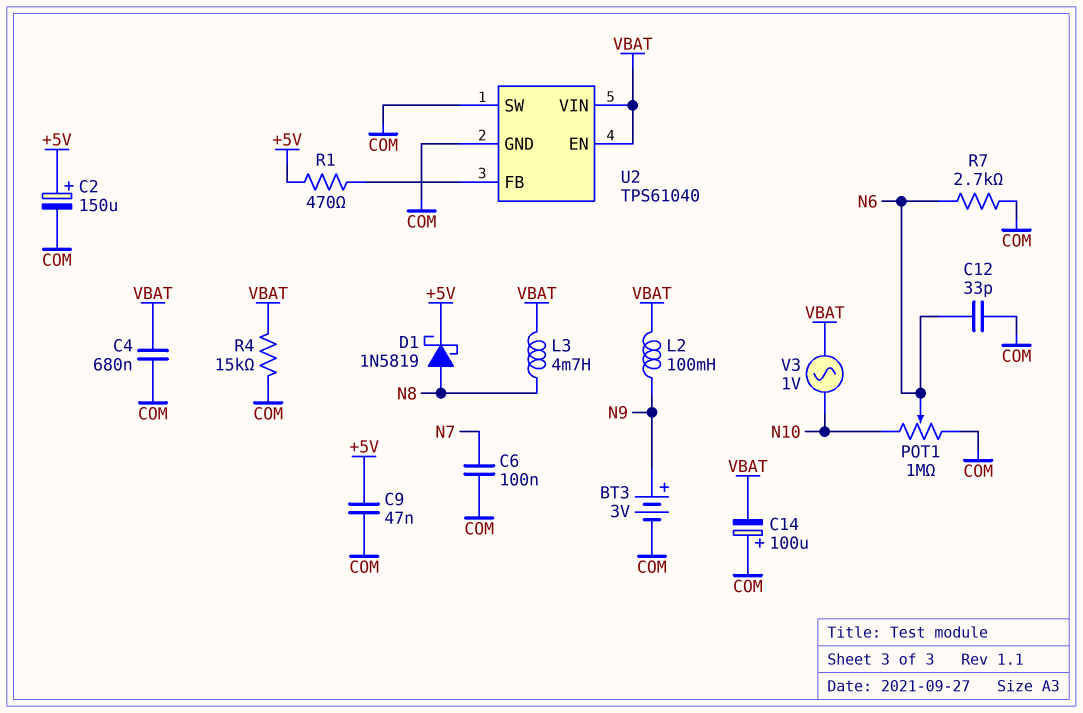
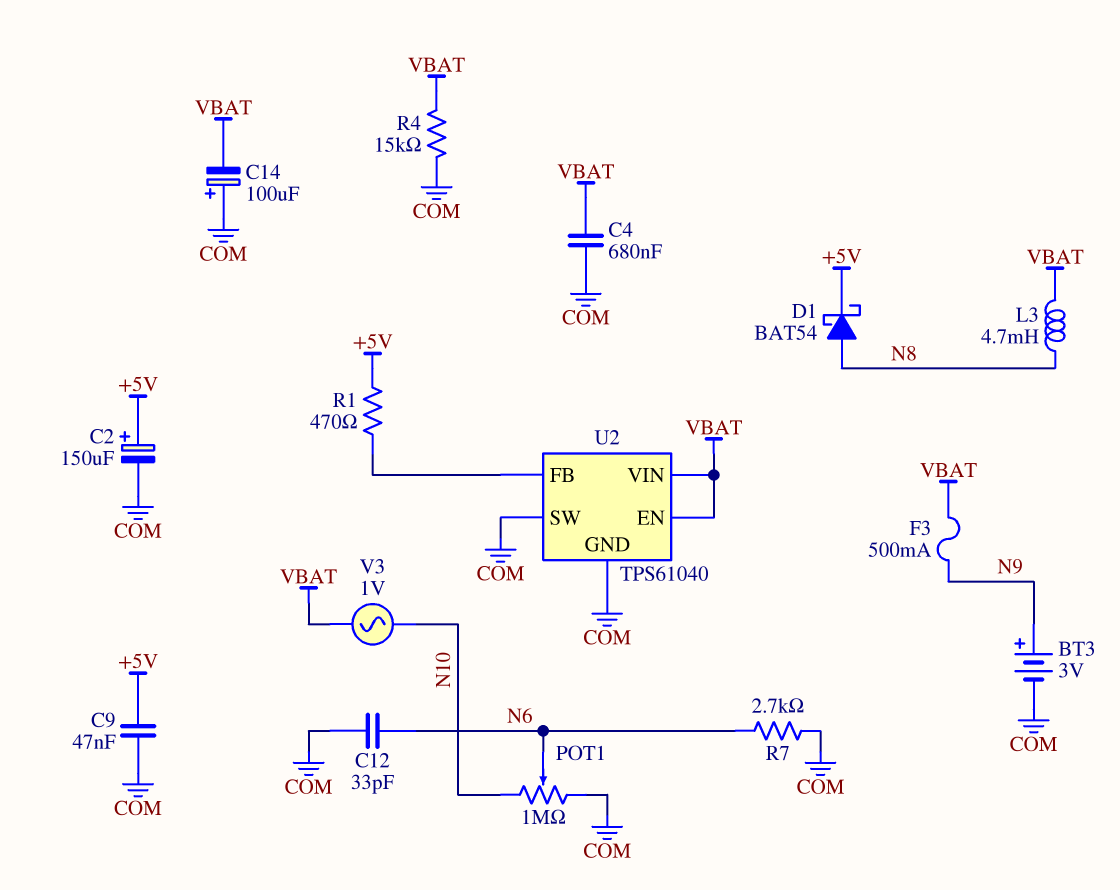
C6: 100nF (COM, N7) -> none
D1: schottky 1N5819 (A N8, K +5V) -> schottky BAT54 (A N8, K +5V)
F3: none -> 500mA (N9, VBAT)
L2: 100mH (N9, VBAT) -> none

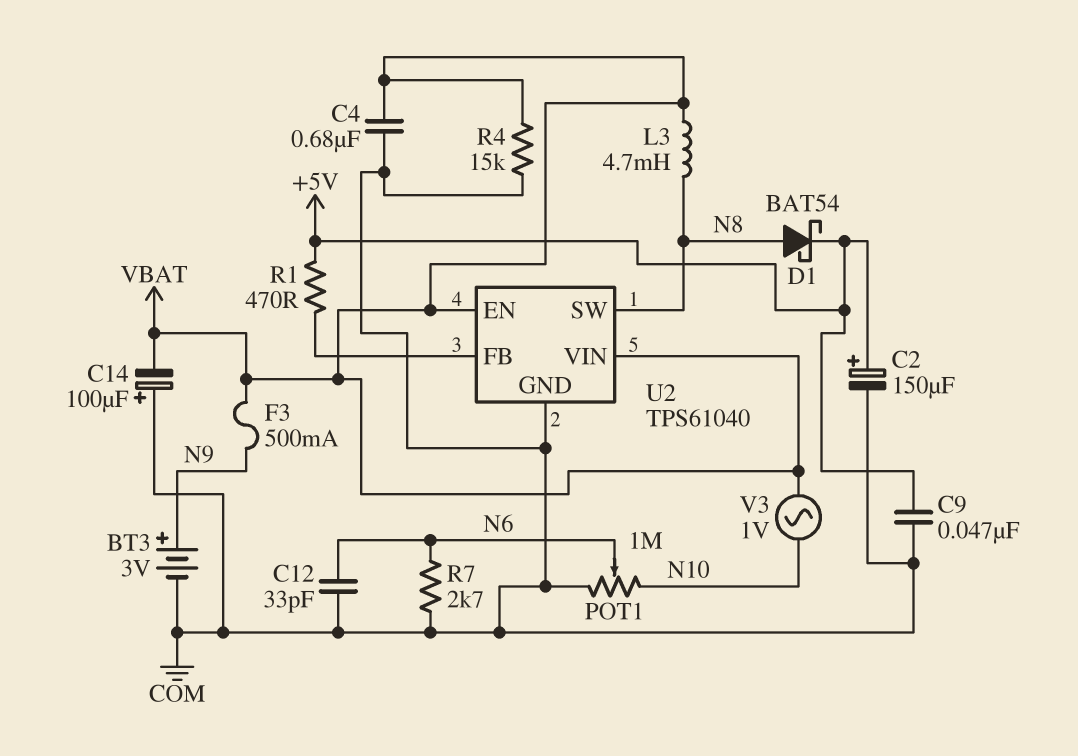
U2 pin SW: COM -> N8

